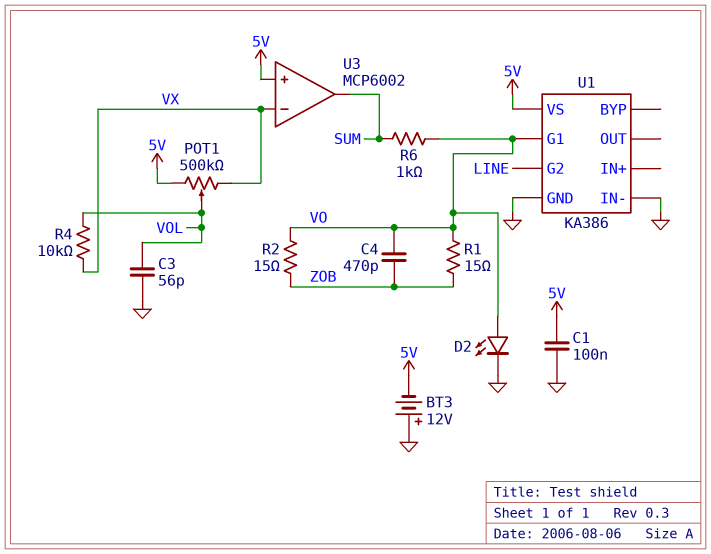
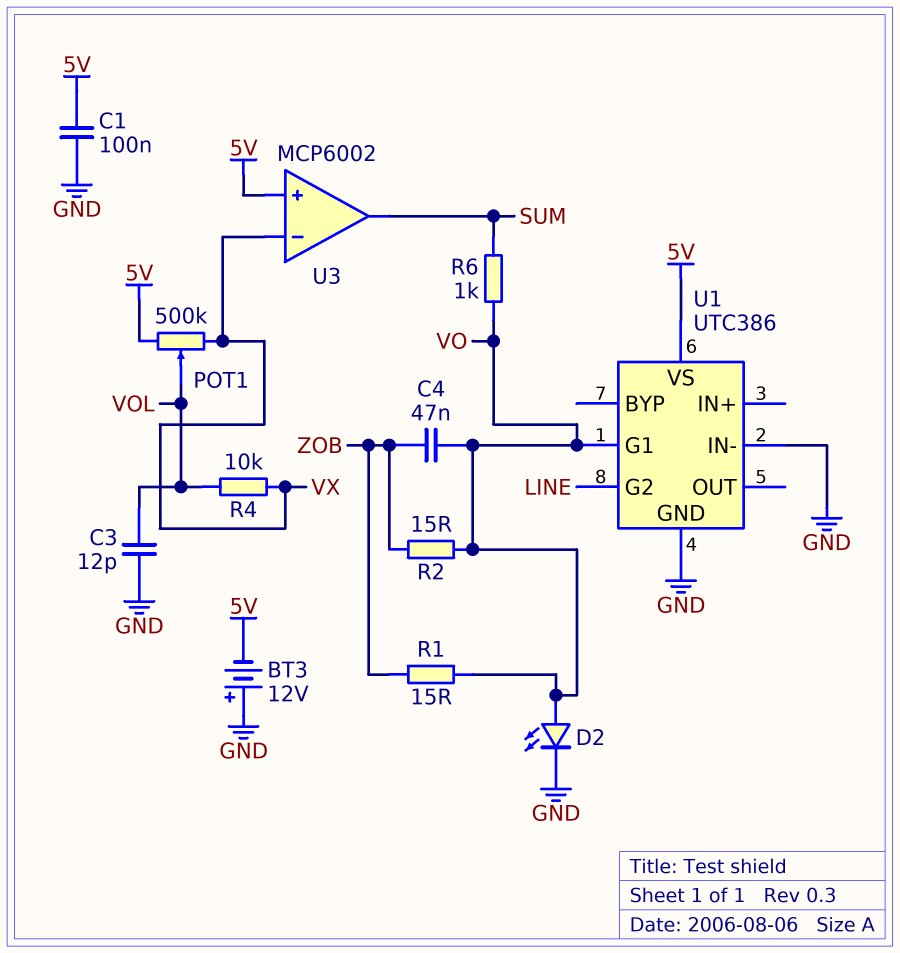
C3: 56pF (GND, VOL) -> 12pF (GND, VOL)
C4: 470pF (VO, ZOB) -> 47nF (VO, ZOB)
U1: KA386 -> UTC386

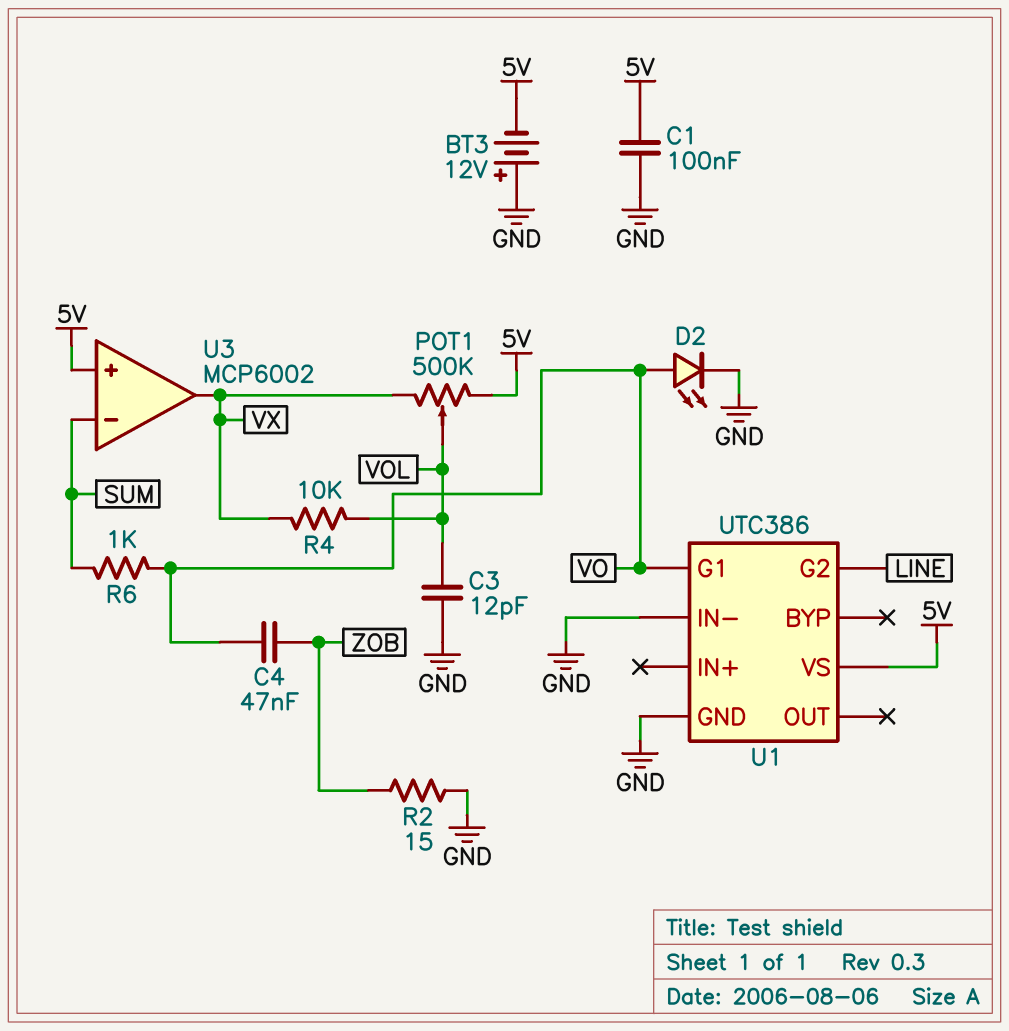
R1: 15 (VO, ZOB) -> none
R2: 15 (VO, ZOB) -> 15 (GND, ZOB)
U3 pin in-: VX -> SUM
U3 pin out: SUM -> VX

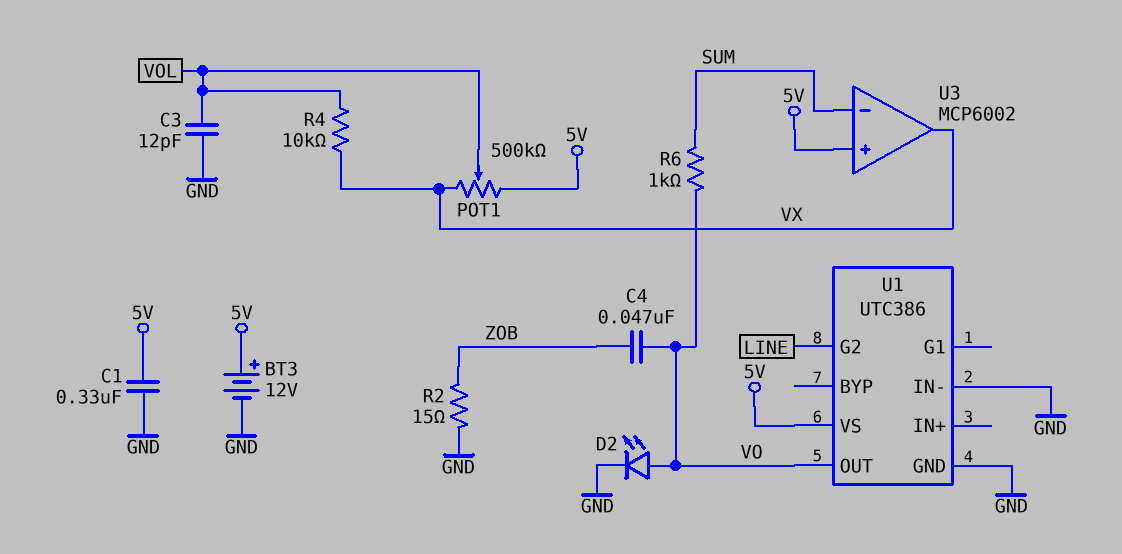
BT3: 12V (plus GND, minus 5V) -> 12V (plus 5V, minus GND)
C1: 100nF (5V, GND) -> 330nF (5V, GND)
U1 pin G1: VO -> none
U1 pin OUT: none -> VO

